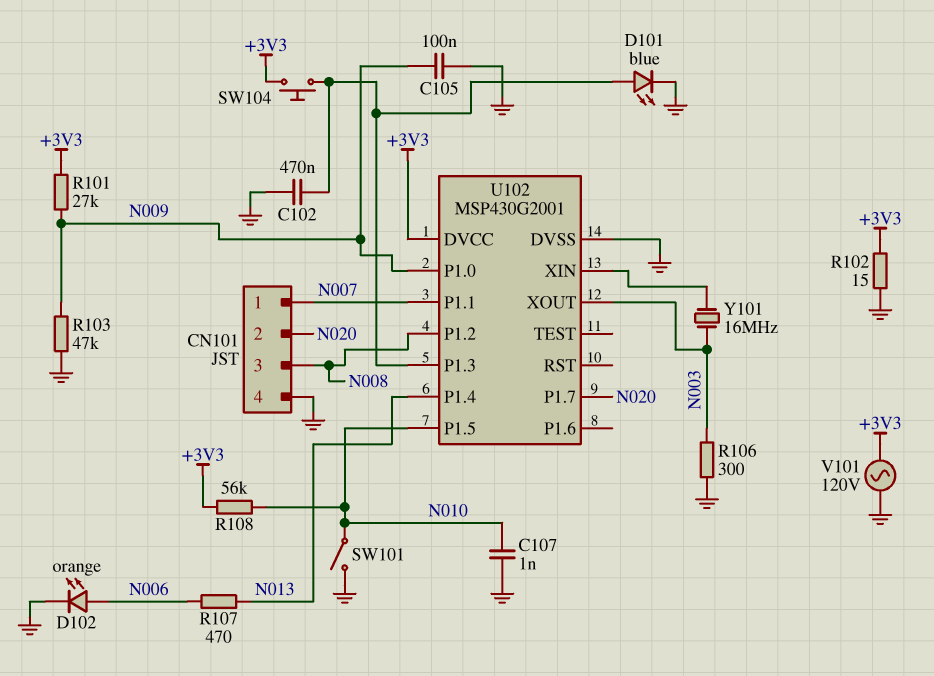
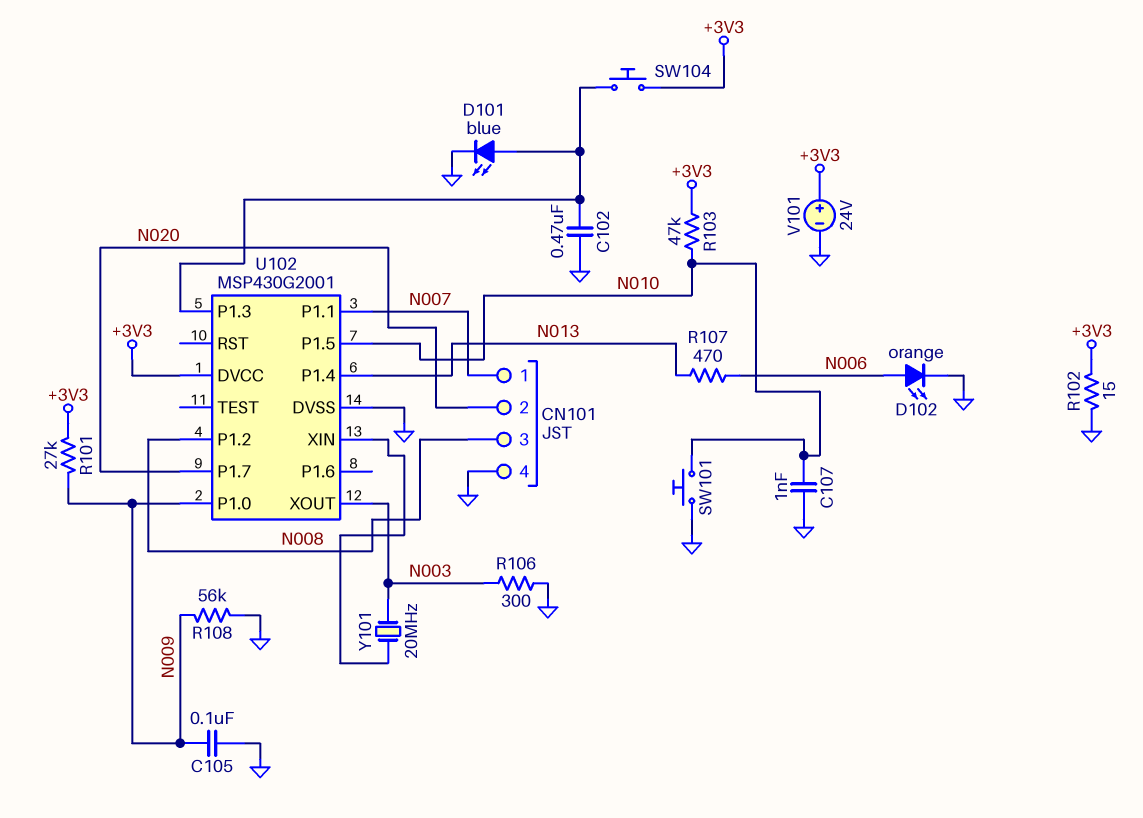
R103: 47k (GND, N009) -> 47k (+3V3, N010)
R108: 56k (+3V3, N010) -> 56k (GND, N009)
SW101: switch (GND, N010) -> button (GND, N010)
V101: AC 120V (+3V3, GND) -> 24V (plus +3V3, minus GND)
Y101: 16MHz (N003, U102/XIN) -> 20MHz (N003, U102/XIN)

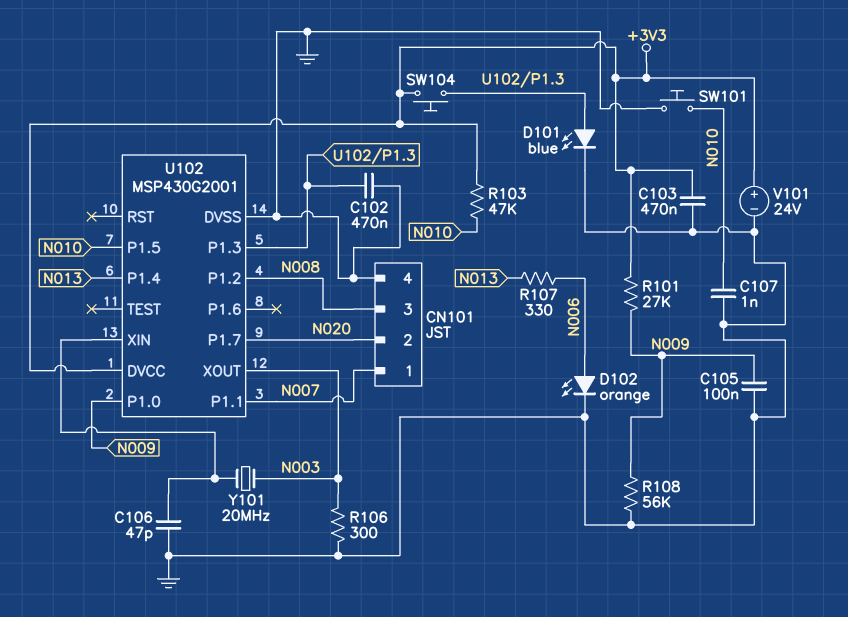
C103: none -> 470nF (+3V3, GND)
C106: none -> 47pF (GND, U102/XIN)
R102: 15 (+3V3, GND) -> none
R107: 470 (N006, N013) -> 330 (N006, N013)

